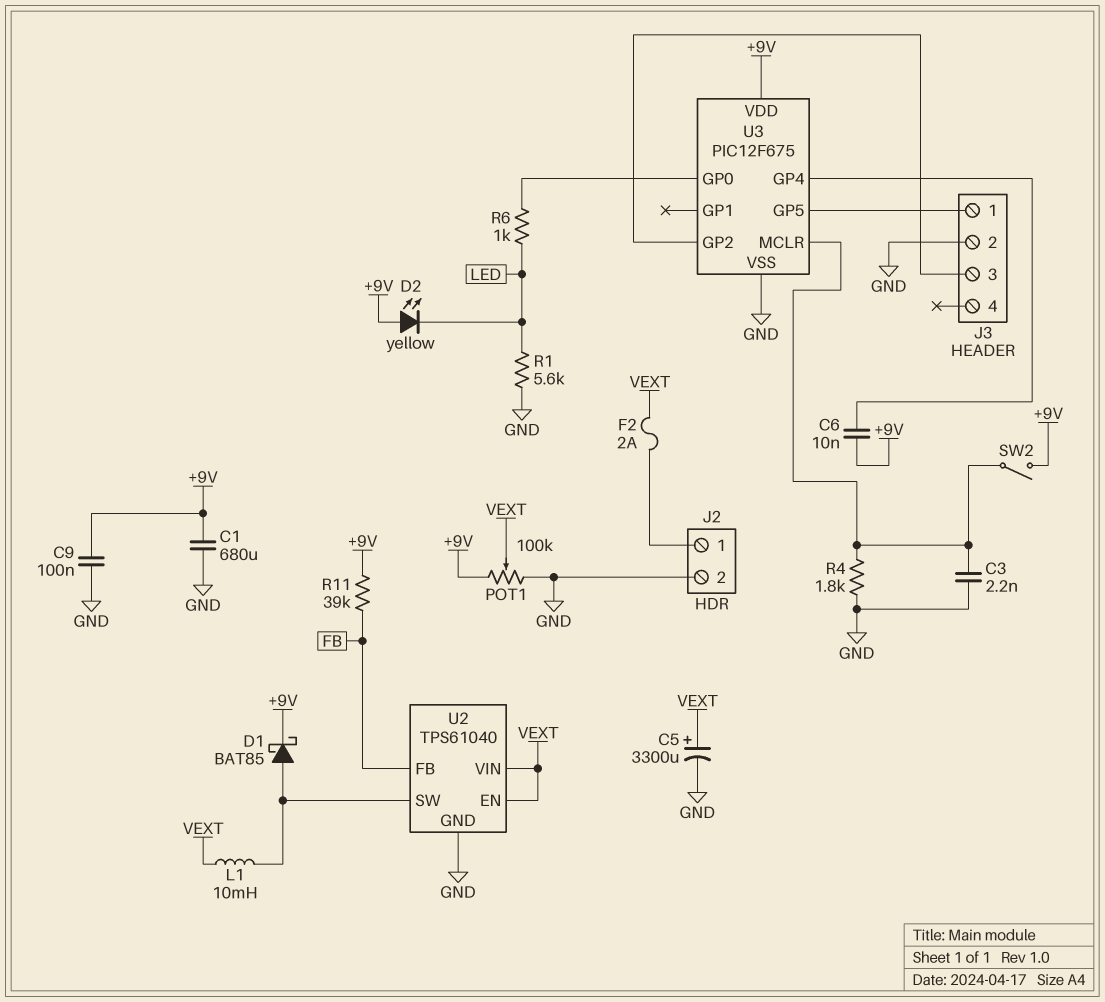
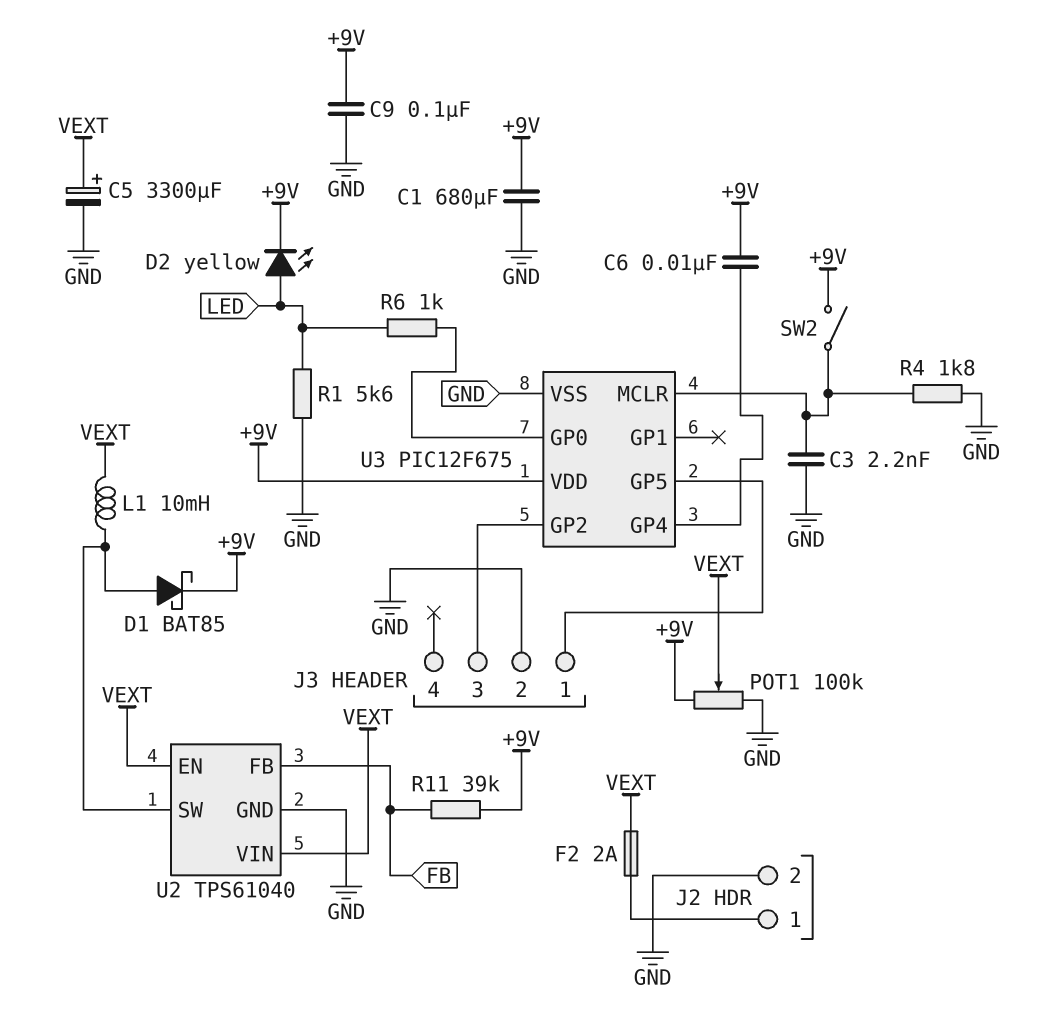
D2: LED yellow (A +9V, K LED) -> LED yellow (A LED, K +9V)

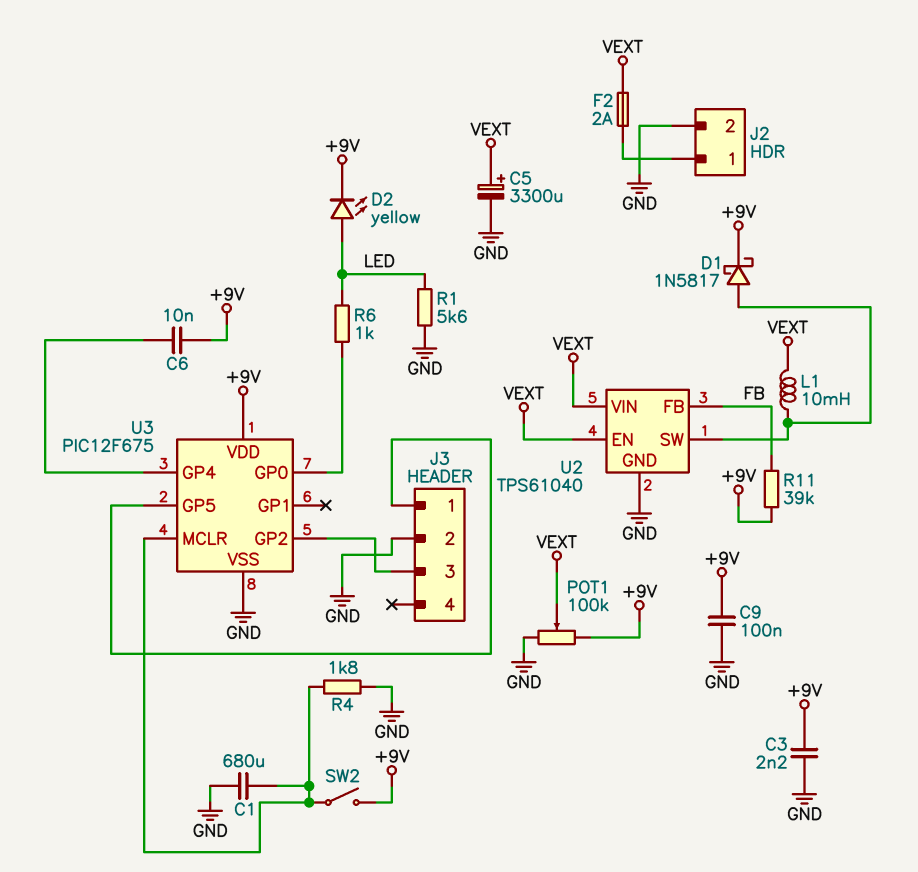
C1: 680uF (+9V, GND) -> 680uF (GND, U3/MCLR)
C3: 2.2nF (GND, U3/MCLR) -> 2.2nF (+9V, GND)
D1: schottky BAT85 (A U2/SW, K +9V) -> schottky 1N5817 (A U2/SW, K +9V)

